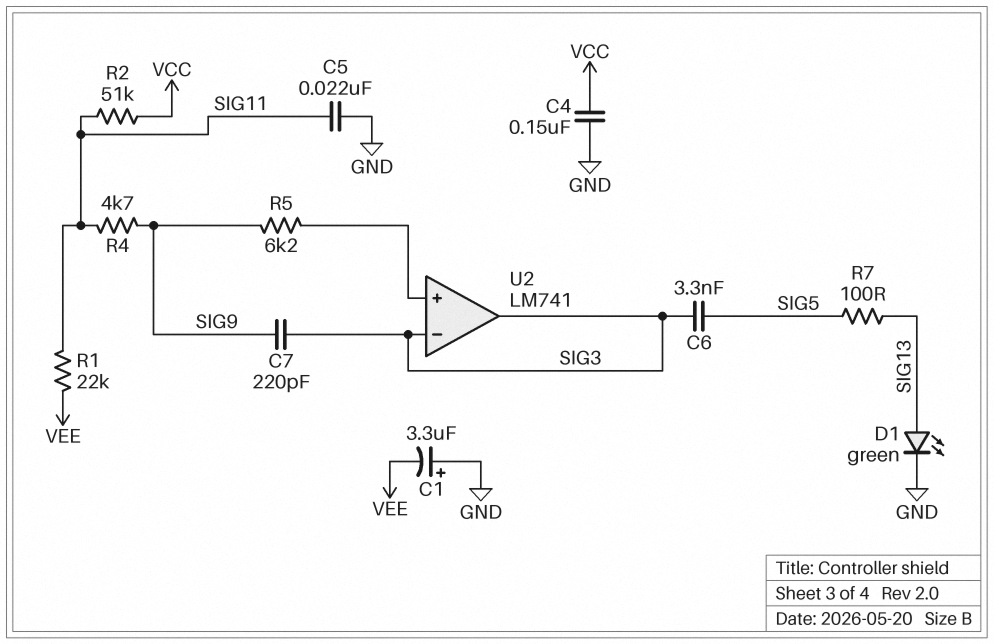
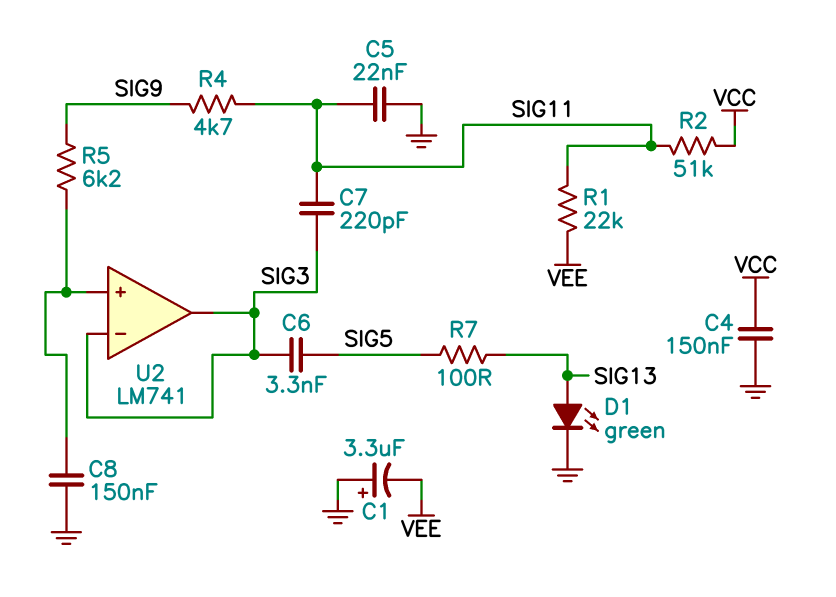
C7: 220pF (SIG3, SIG9) -> 220pF (SIG3, SIG11)
C8: none -> 150nF (GND, U2/in+)

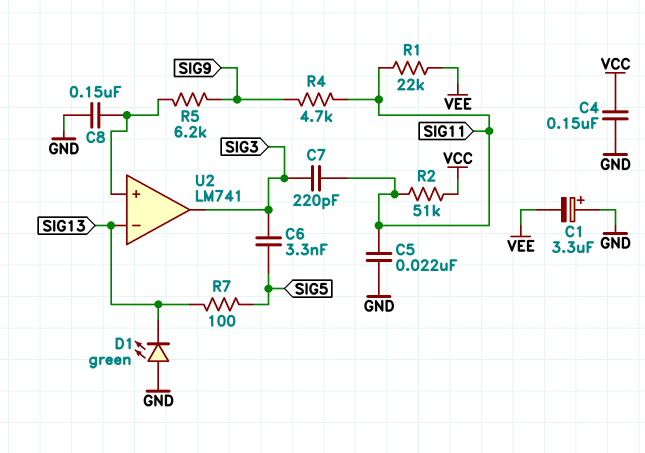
D1: LED green (A SIG13, K GND) -> LED green (A GND, K SIG13)
U2 pin in-: SIG3 -> SIG13

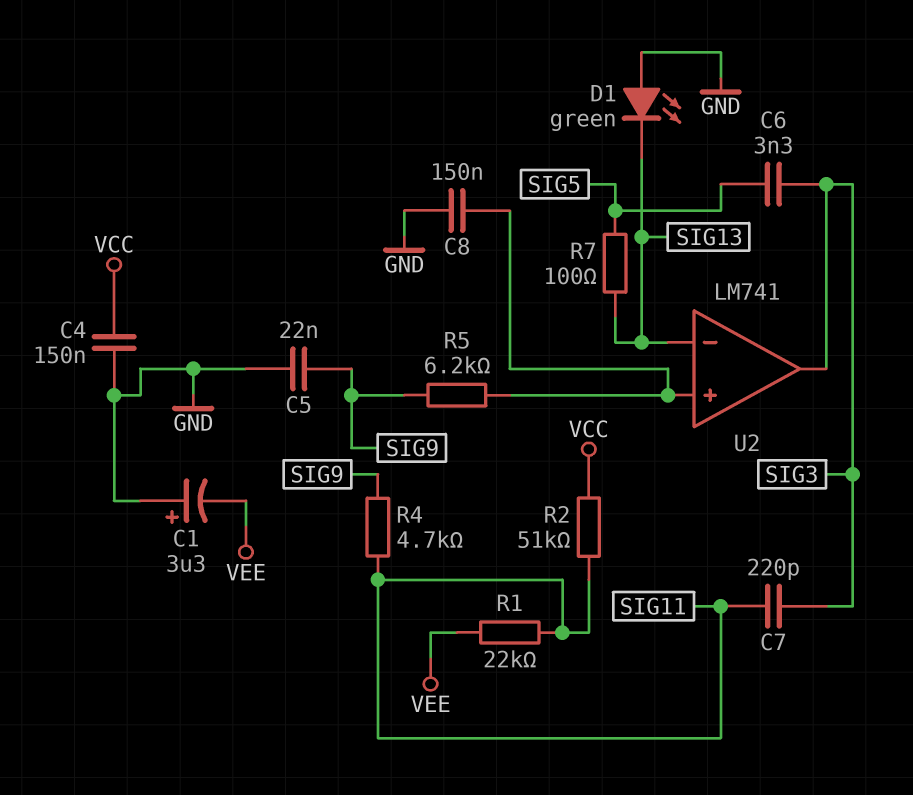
C5: 22nF (GND, SIG11) -> 22nF (GND, SIG9)

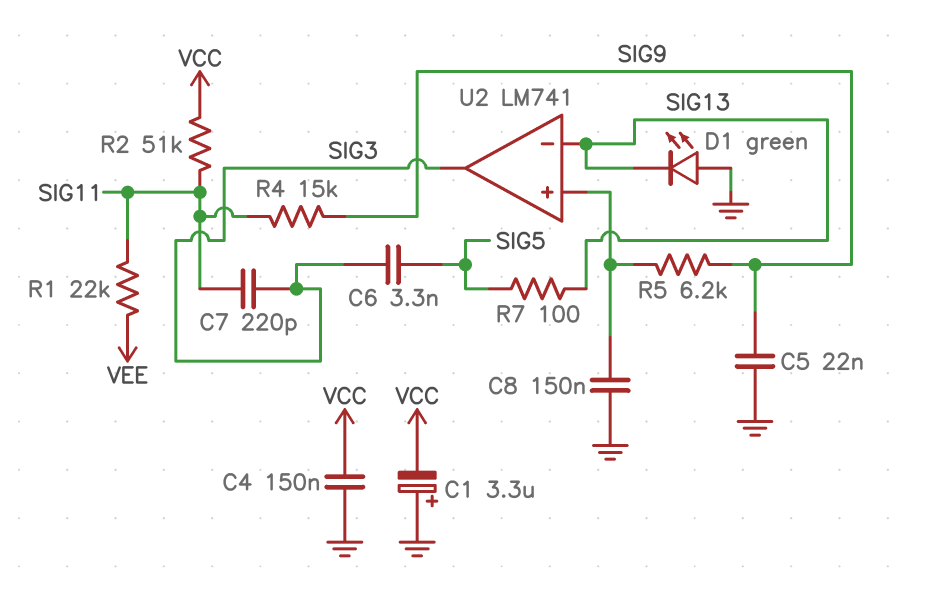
C1: 3.3uF (plus GND, minus VEE) -> 3.3uF (plus GND, minus VCC)
R4: 4.7k (SIG9, SIG11) -> 15k (SIG9, SIG11)

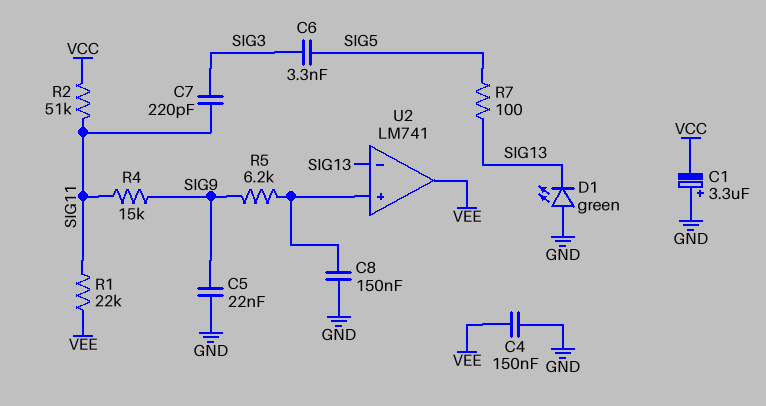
C4: 150nF (GND, VCC) -> 150nF (GND, VEE)
U2 pin out: SIG3 -> VEE

